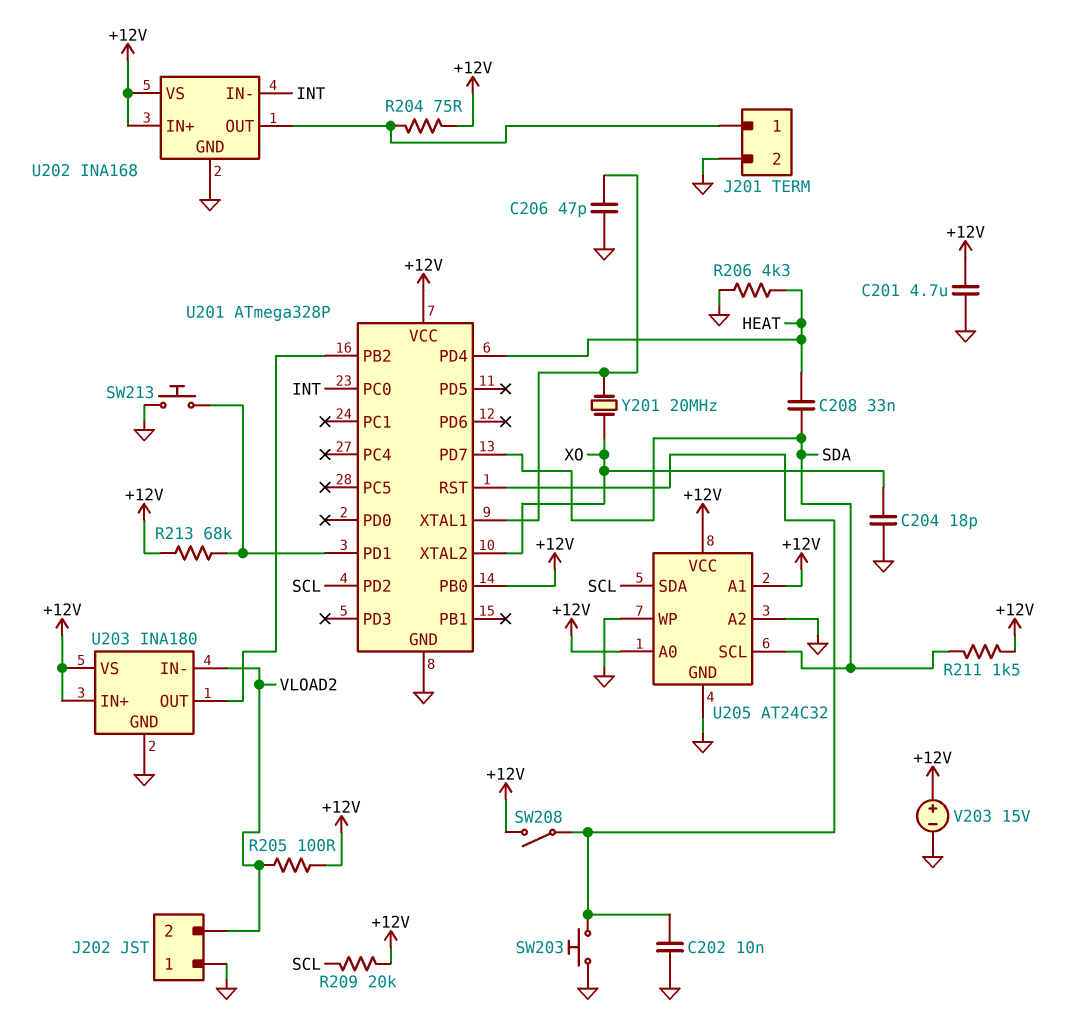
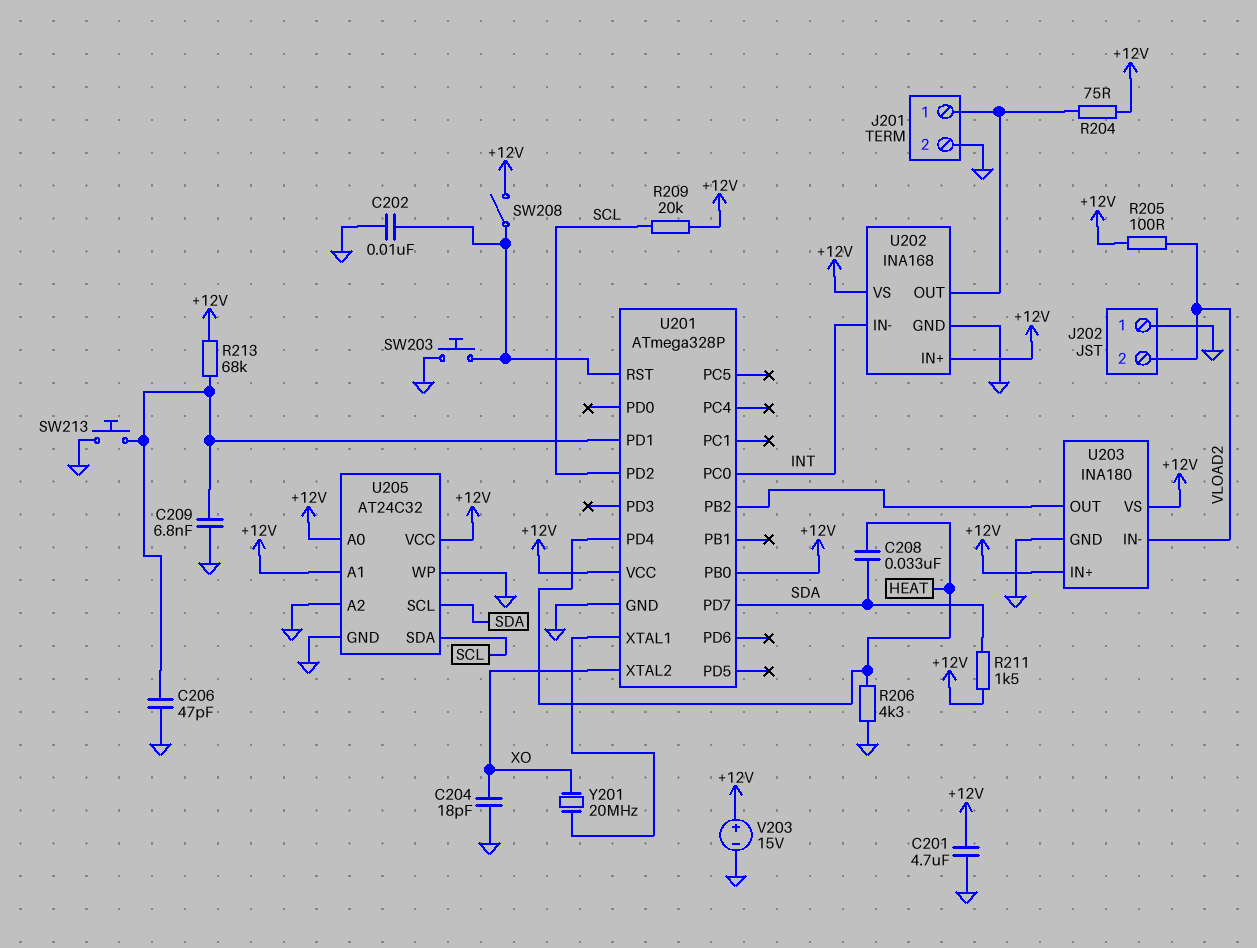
C206: 47pF (GND, U201/XTAL1) -> 47pF (GND, U201/PD1)
C209: none -> 6.8nF (GND, U201/PD1)

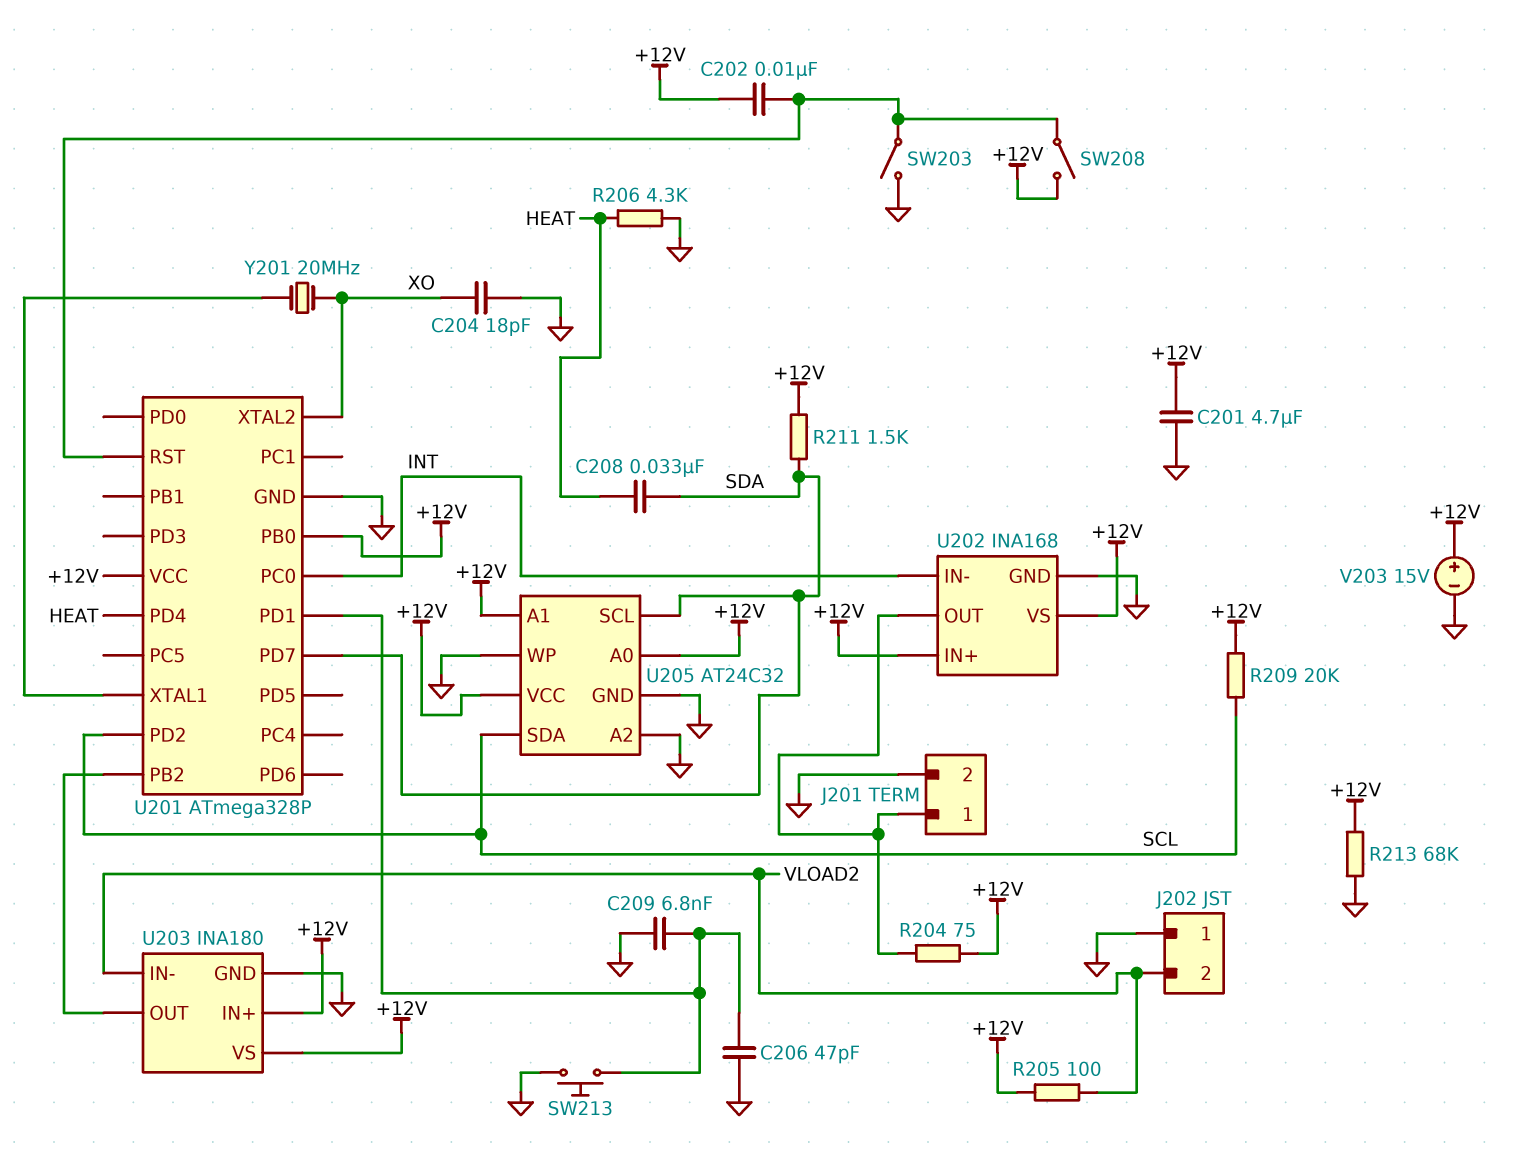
C202: 10nF (GND, U201/RST) -> 10nF (+12V, U201/RST)
R213: 68k (+12V, U201/PD1) -> 68k (+12V, GND)
SW203: button (GND, U201/RST) -> switch (GND, U201/RST)

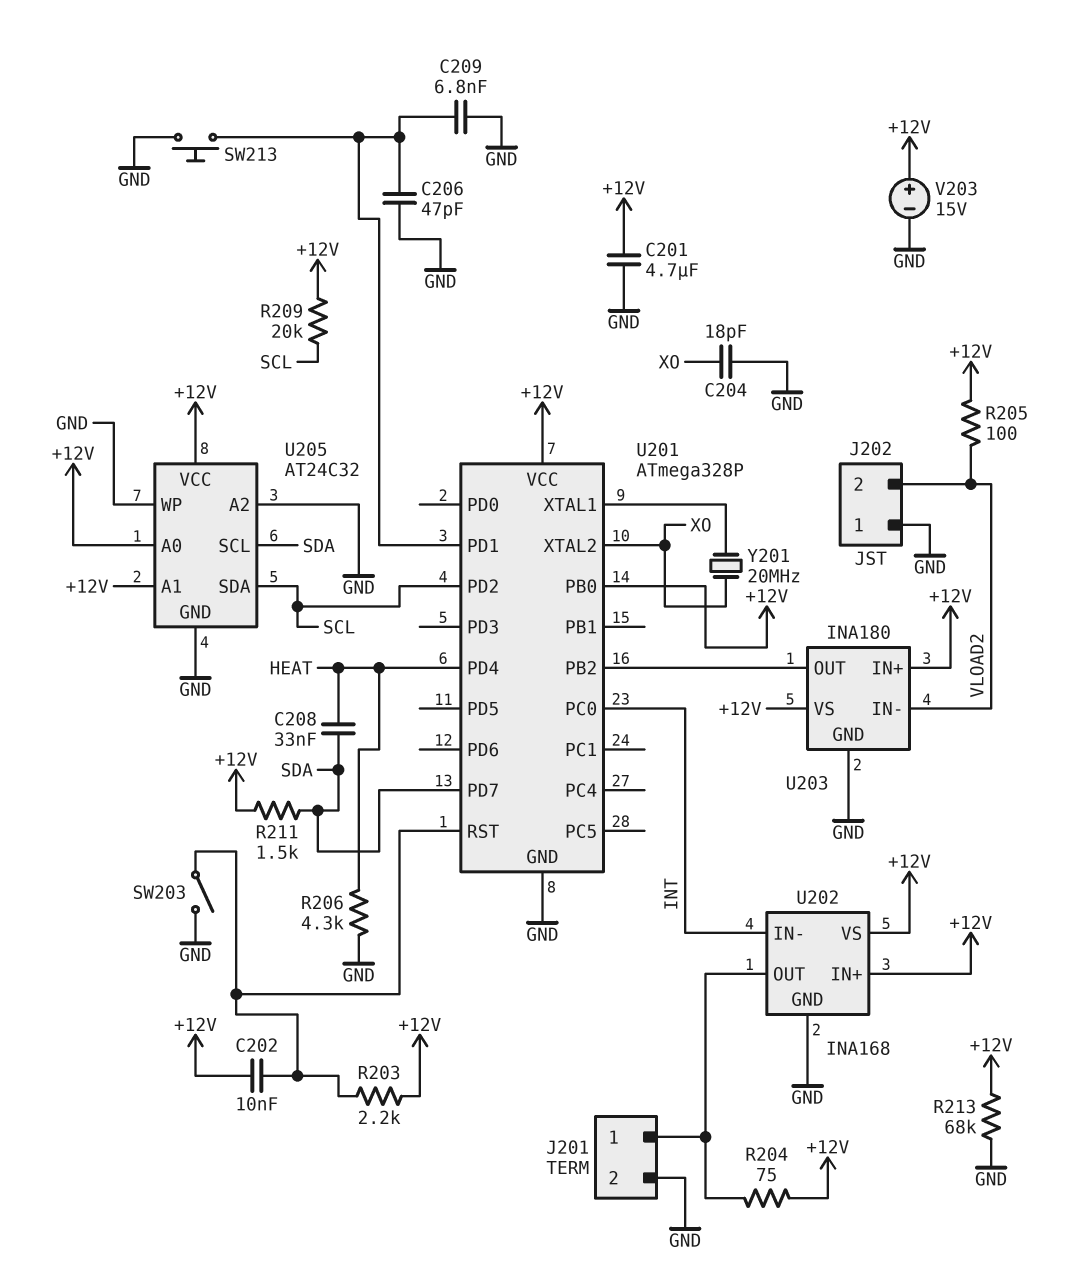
R203: none -> 2.2k (+12V, U201/RST)
SW208: switch (+12V, U201/RST) -> none

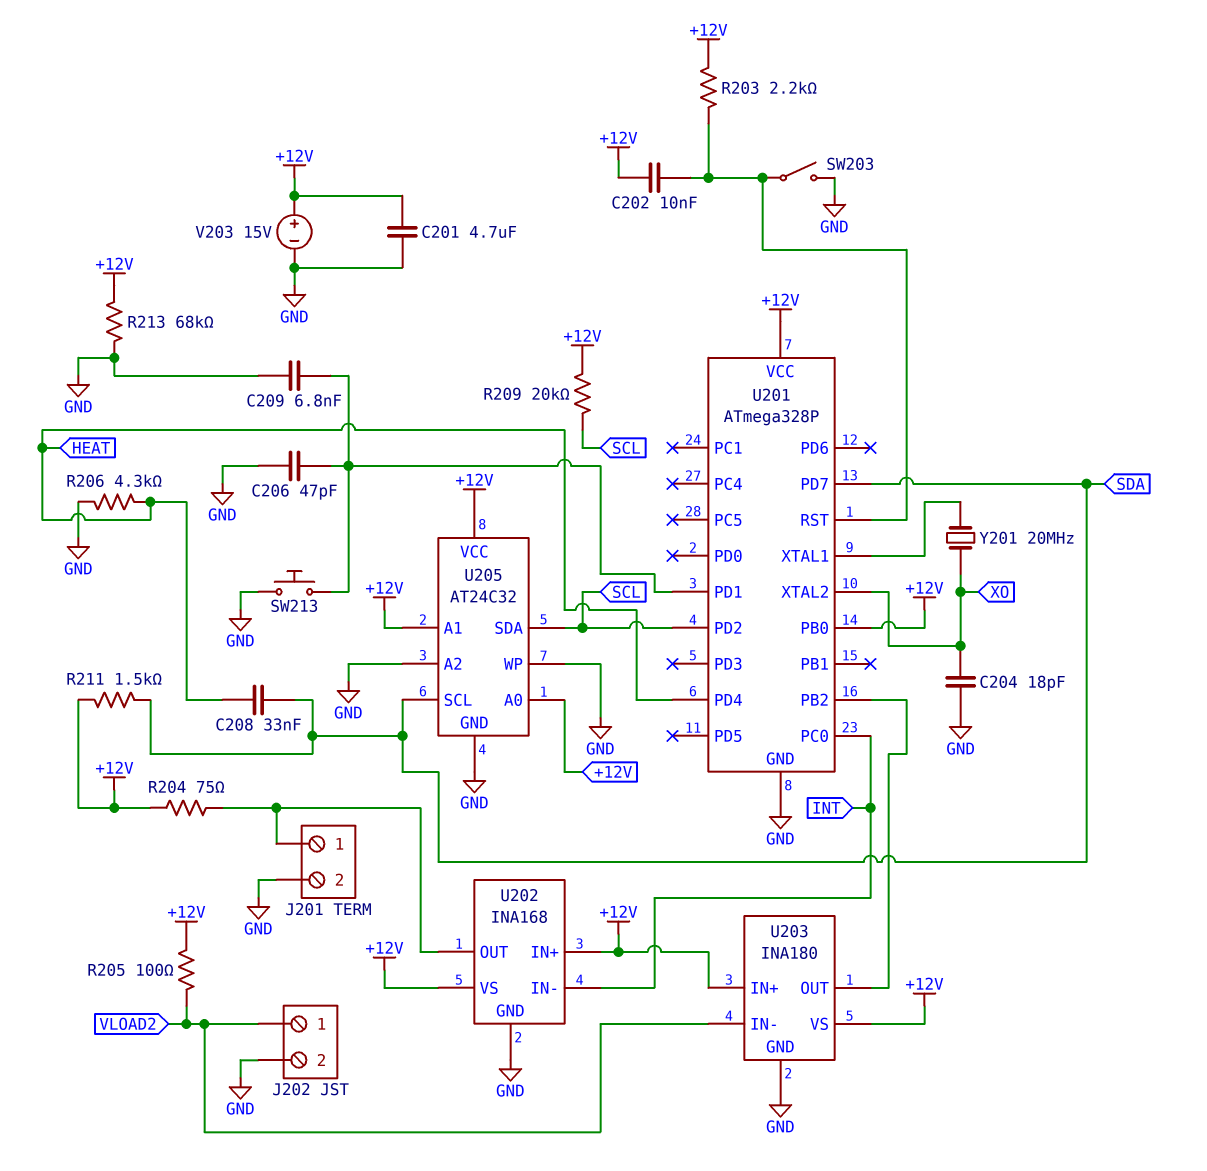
J202 pin 1: GND -> VLOAD2
J202 pin 2: VLOAD2 -> GND

